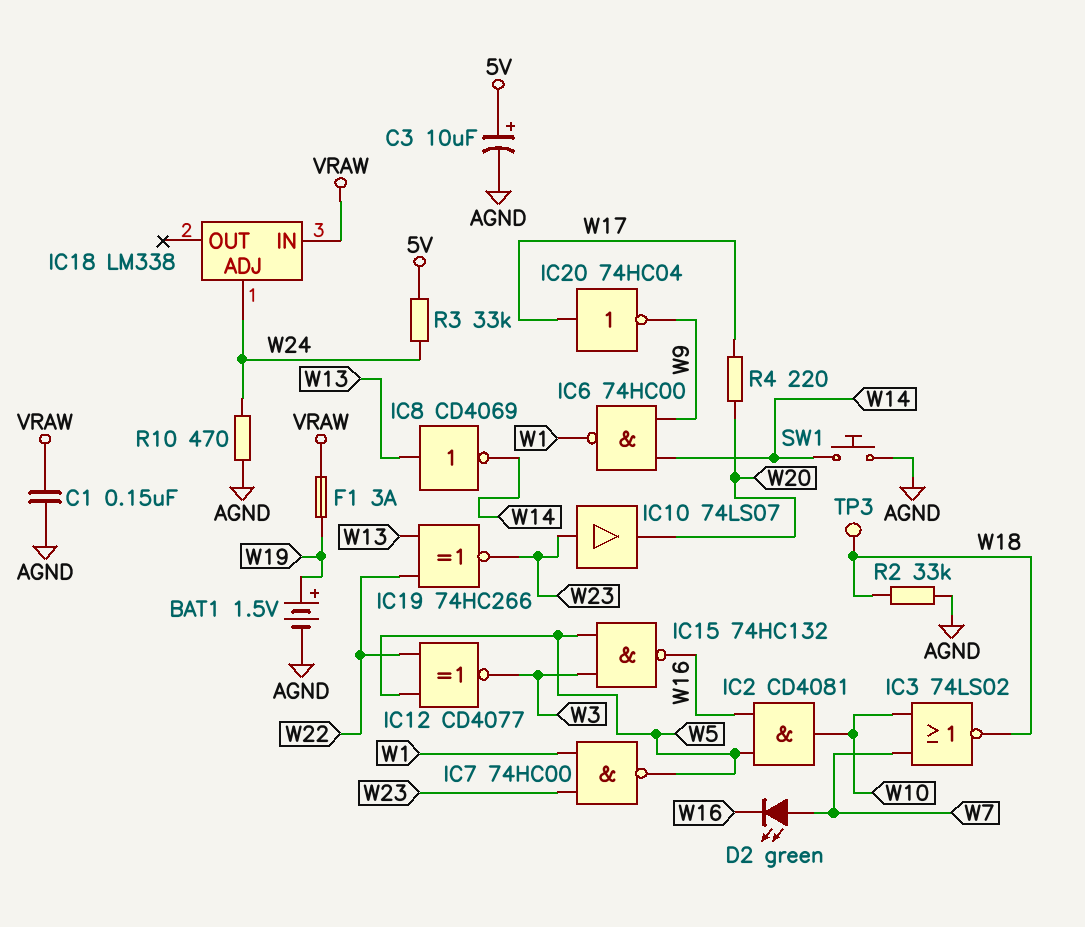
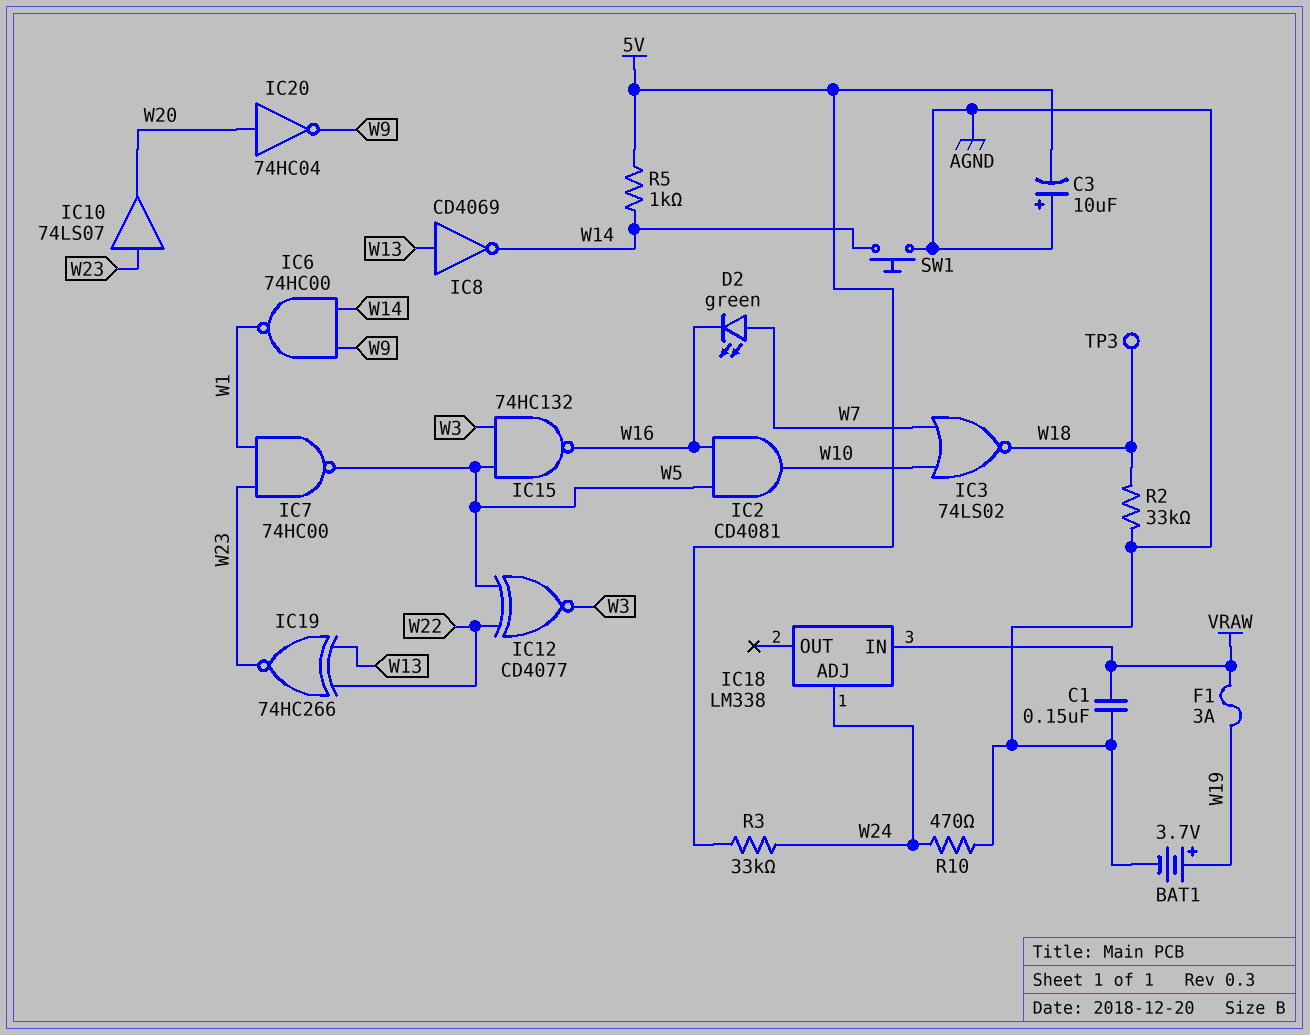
BAT1: 1.5V (plus W19, minus AGND) -> 3.7V (plus W19, minus AGND)
C3: 10uF (plus 5V, minus AGND) -> 10uF (plus AGND, minus 5V)
IC20: NOT 74HC04 (in W17, out W9) -> NOT 74HC04 (in W20, out W9)
R4: 220 (W17, W20) -> none
R5: none -> 1k (5V, W14)

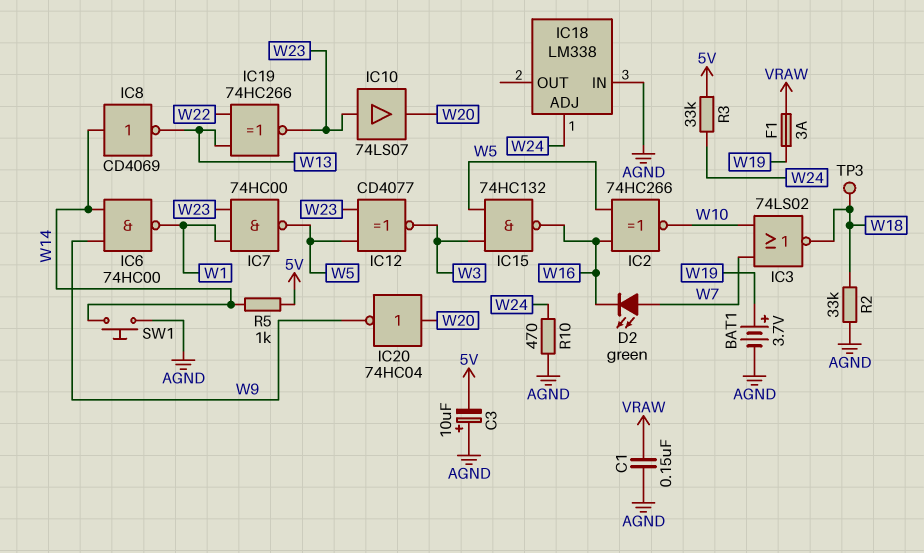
IC2: AND CD4081 (in W5, in W16, out W10) -> XNOR 74HC266 (in W5, in W16, out W10)
IC8: NOT CD4069 (in W13, out W14) -> NOT CD4069 (in W14, out W13)
IC12: XNOR CD4077 (in W5, in W22, out W3) -> XNOR CD4077 (in W5, in W23, out W3)
IC18 pin IN: VRAW -> AGND

